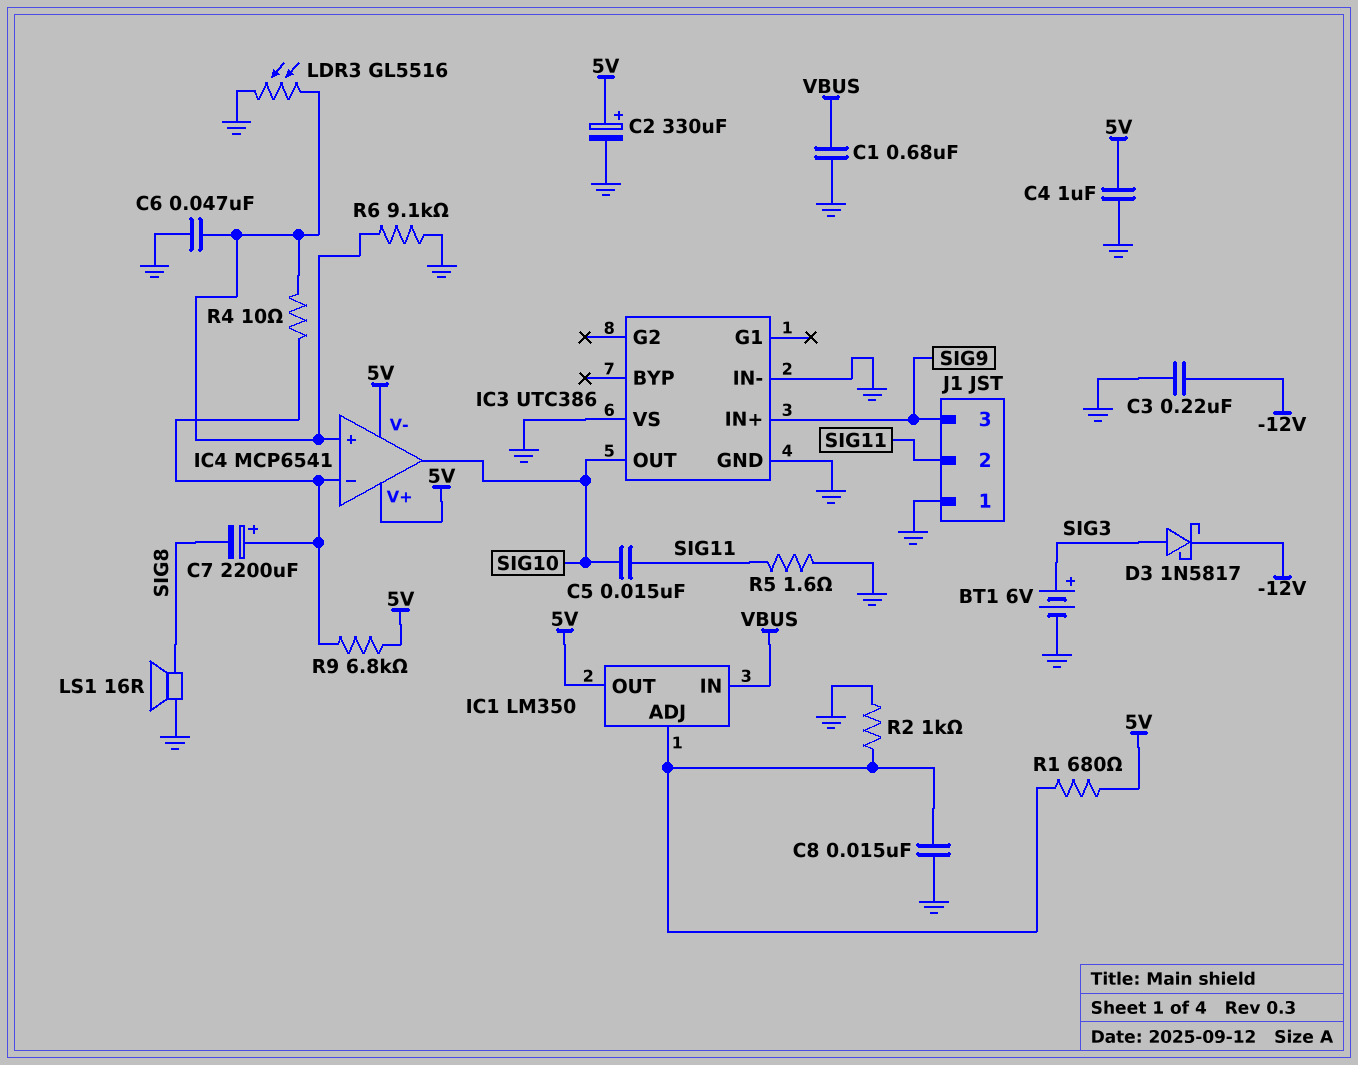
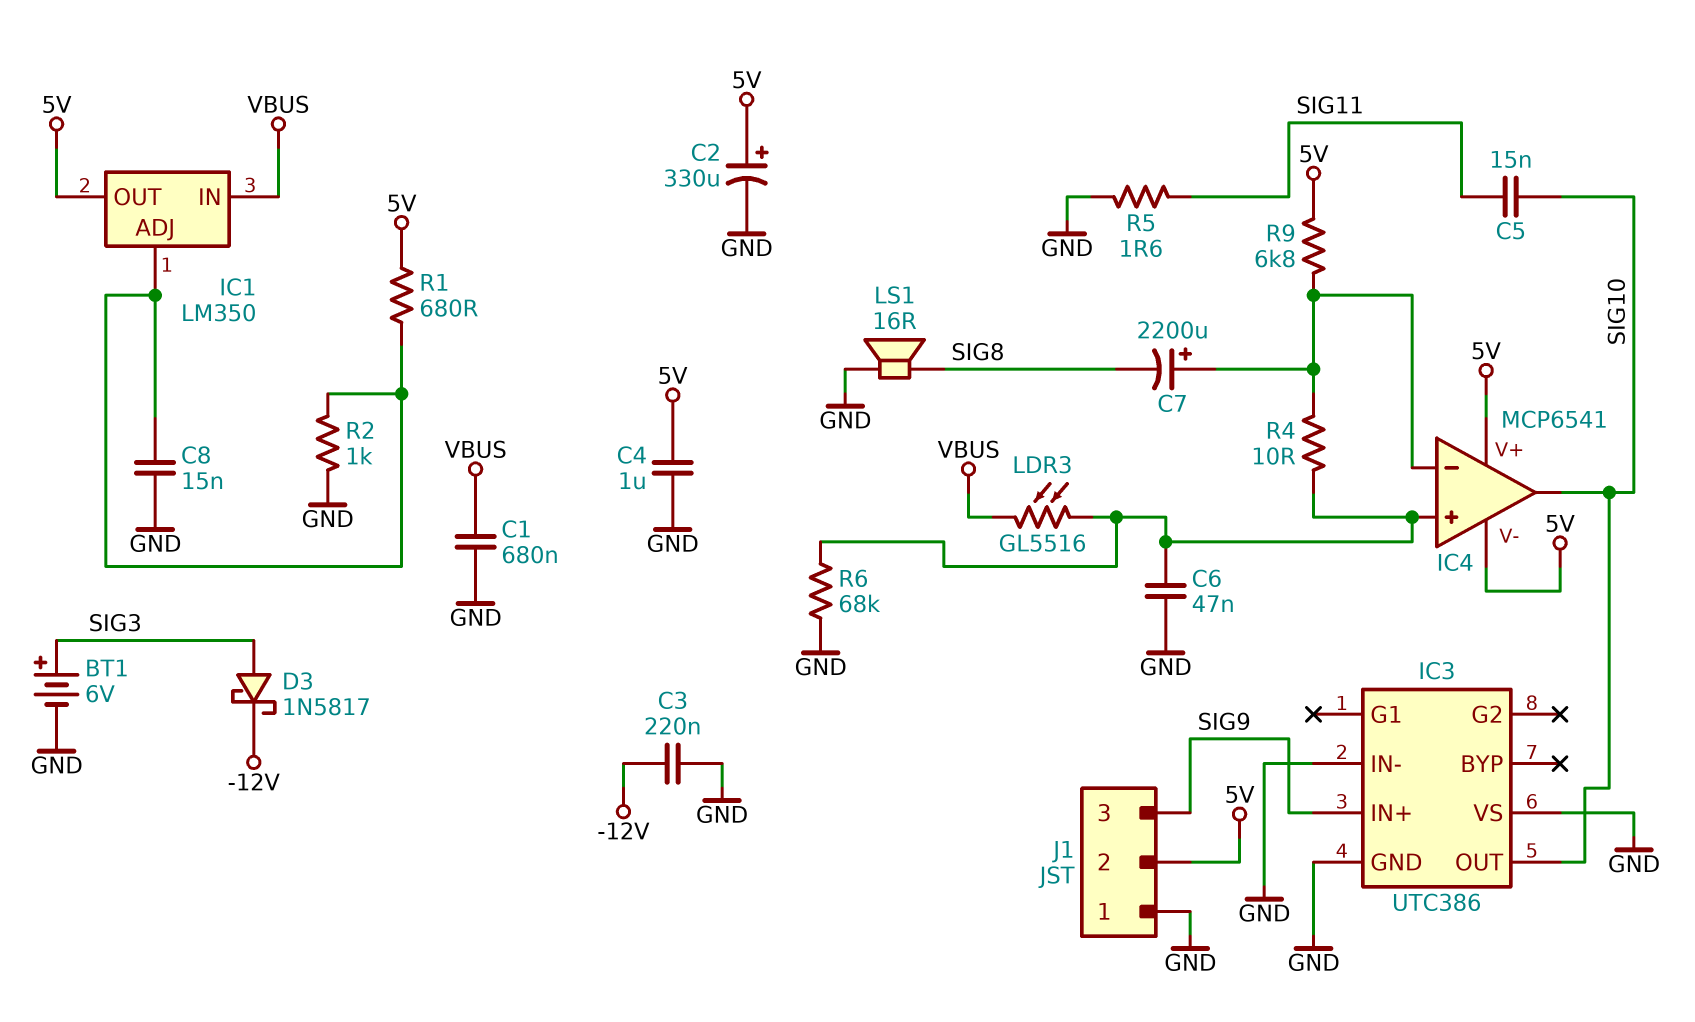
J1 pin 2: SIG11 -> 5V
LDR3: GL5516 (GND, IC4/in+) -> GL5516 (IC4/in+, VBUS)
R6: 9.1k (GND, IC4/in+) -> 68k (GND, IC4/in+)

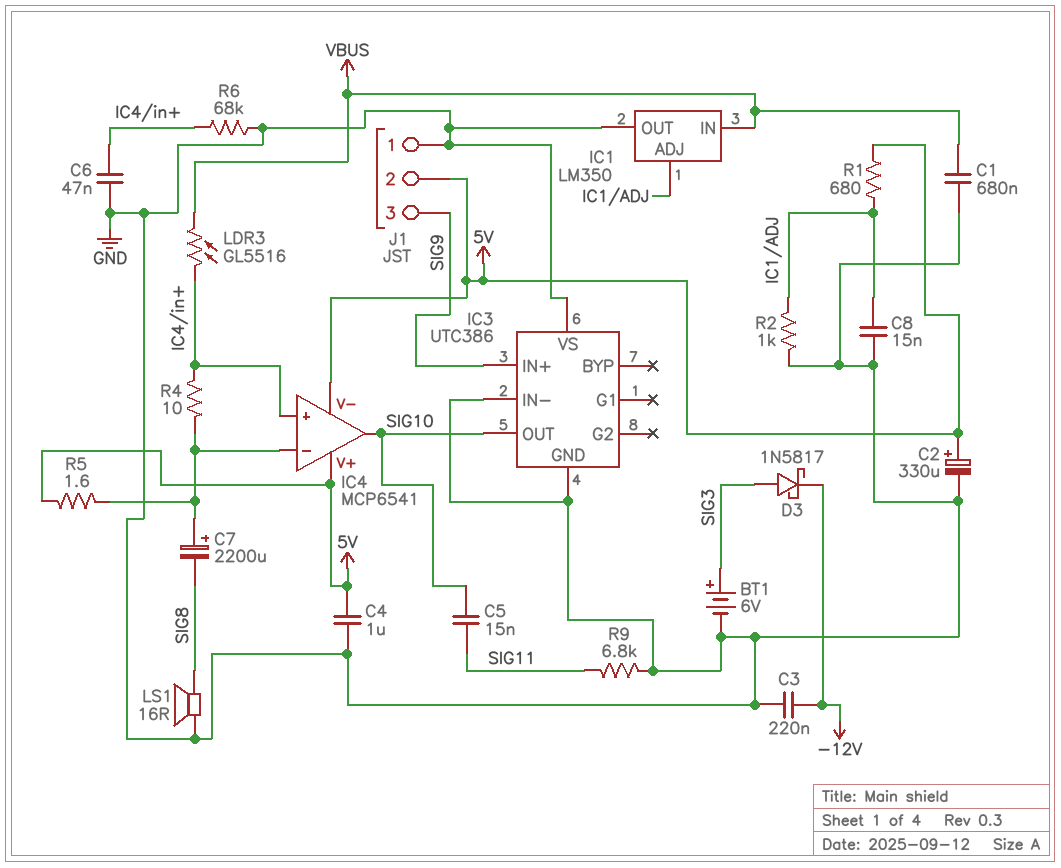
IC1 pin OUT: 5V -> GND
R5: 1.6 (GND, SIG11) -> 1.6 (5V, IC4/in-)
R9: 6.8k (5V, IC4/in-) -> 6.8k (GND, SIG11)

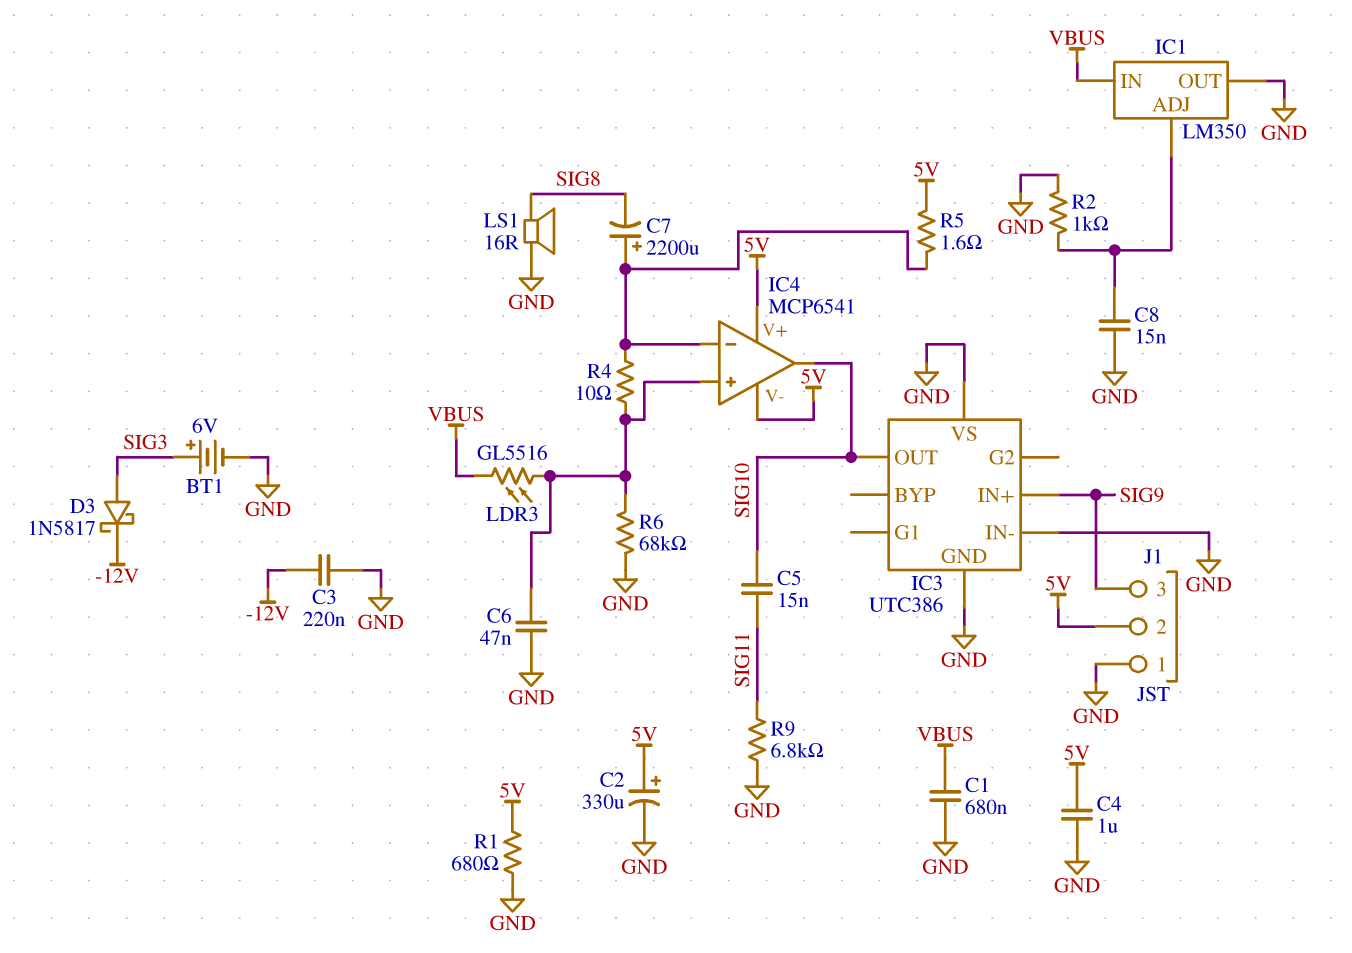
R1: 680 (5V, IC1/ADJ) -> 680 (5V, GND)

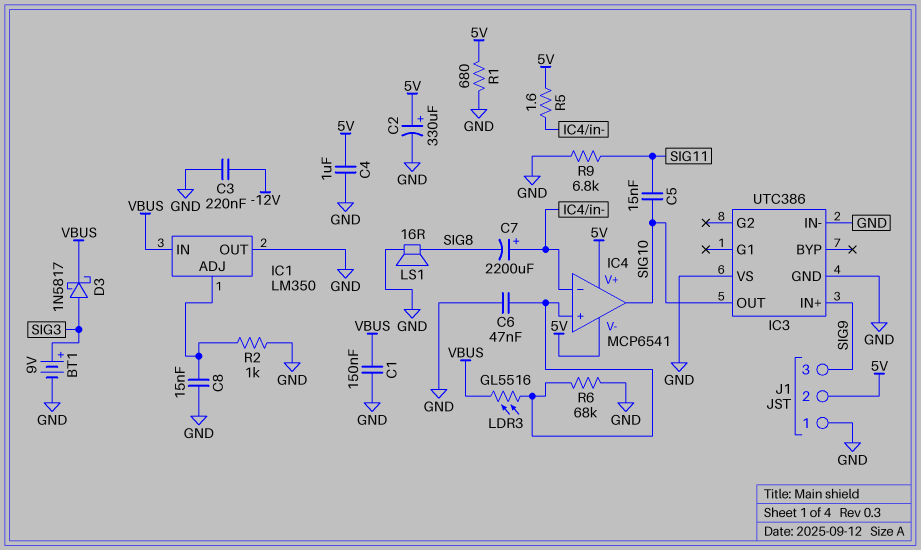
BT1: 6V (plus SIG3, minus GND) -> 9V (plus SIG3, minus GND)
C1: 680nF (GND, VBUS) -> 150nF (GND, VBUS)
D3: schottky 1N5817 (A SIG3, K -12V) -> schottky 1N5817 (A SIG3, K VBUS)
R4: 10 (IC4/in+, IC4/in-) -> none

